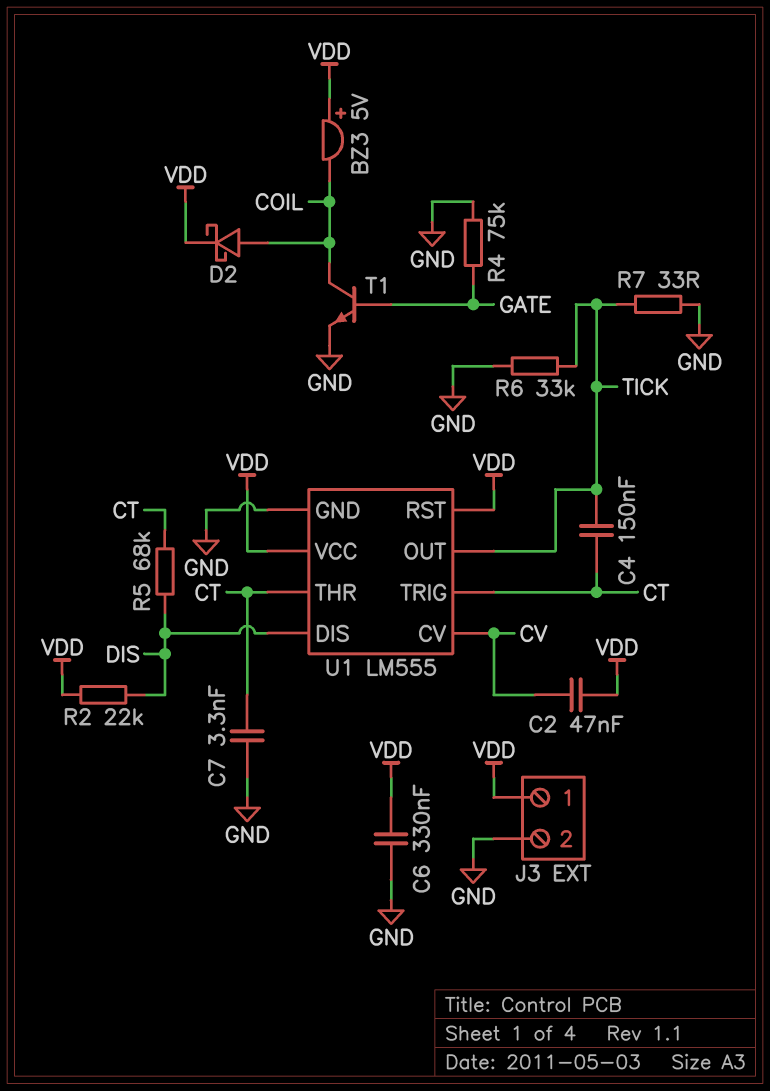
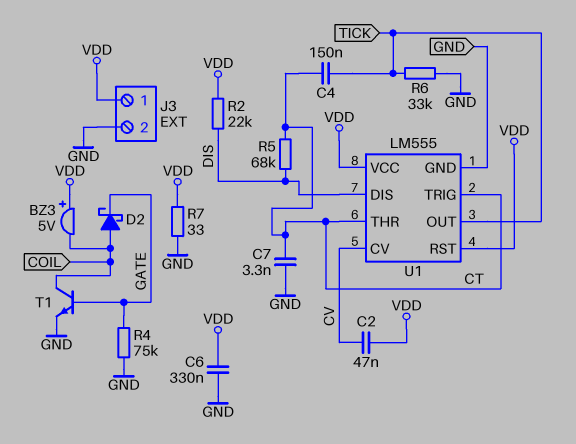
D2: schottky (A COIL, K VDD) -> schottky (A COIL, K GATE)
R7: 33 (GND, TICK) -> 33 (GND, VDD)

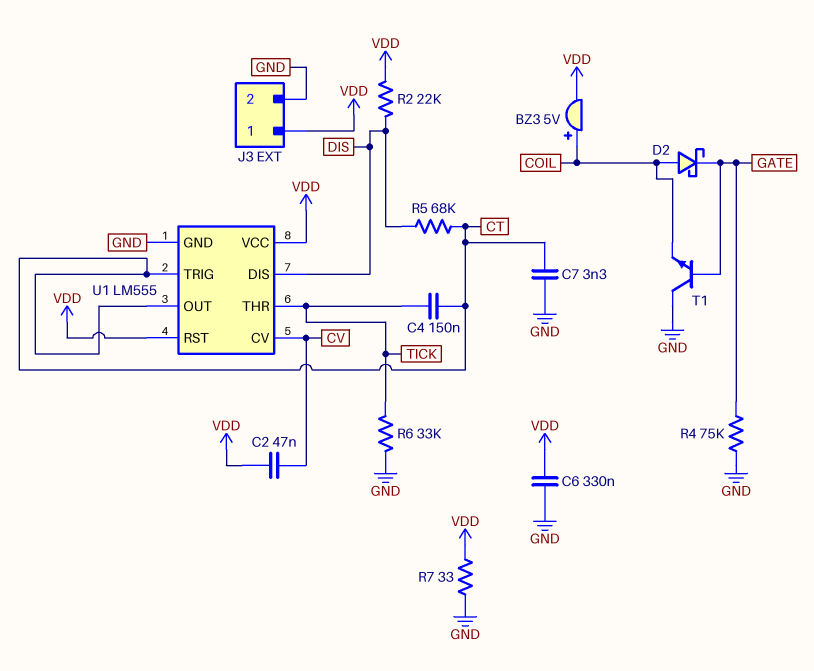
BZ3: buzzer 5V (plus VDD, minus COIL) -> buzzer 5V (plus COIL, minus VDD)
T1: NPN (B GATE, C COIL, E GND) -> NPN (B GATE, C GND, E COIL)
U1 pin OUT: TICK -> CT
U1 pin THR: CT -> TICK

